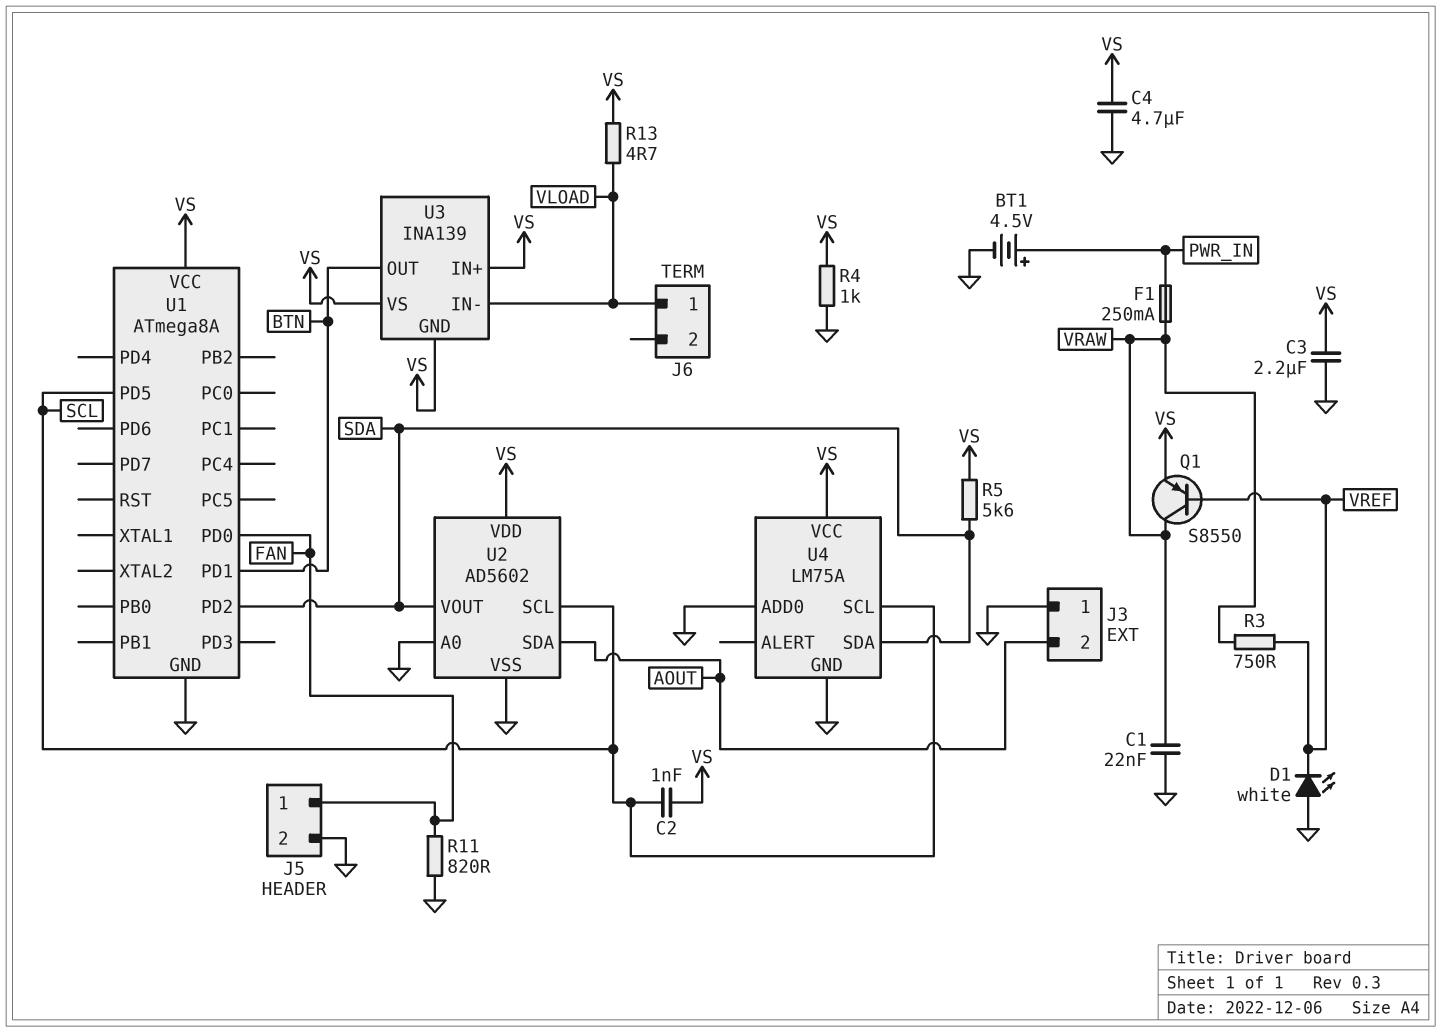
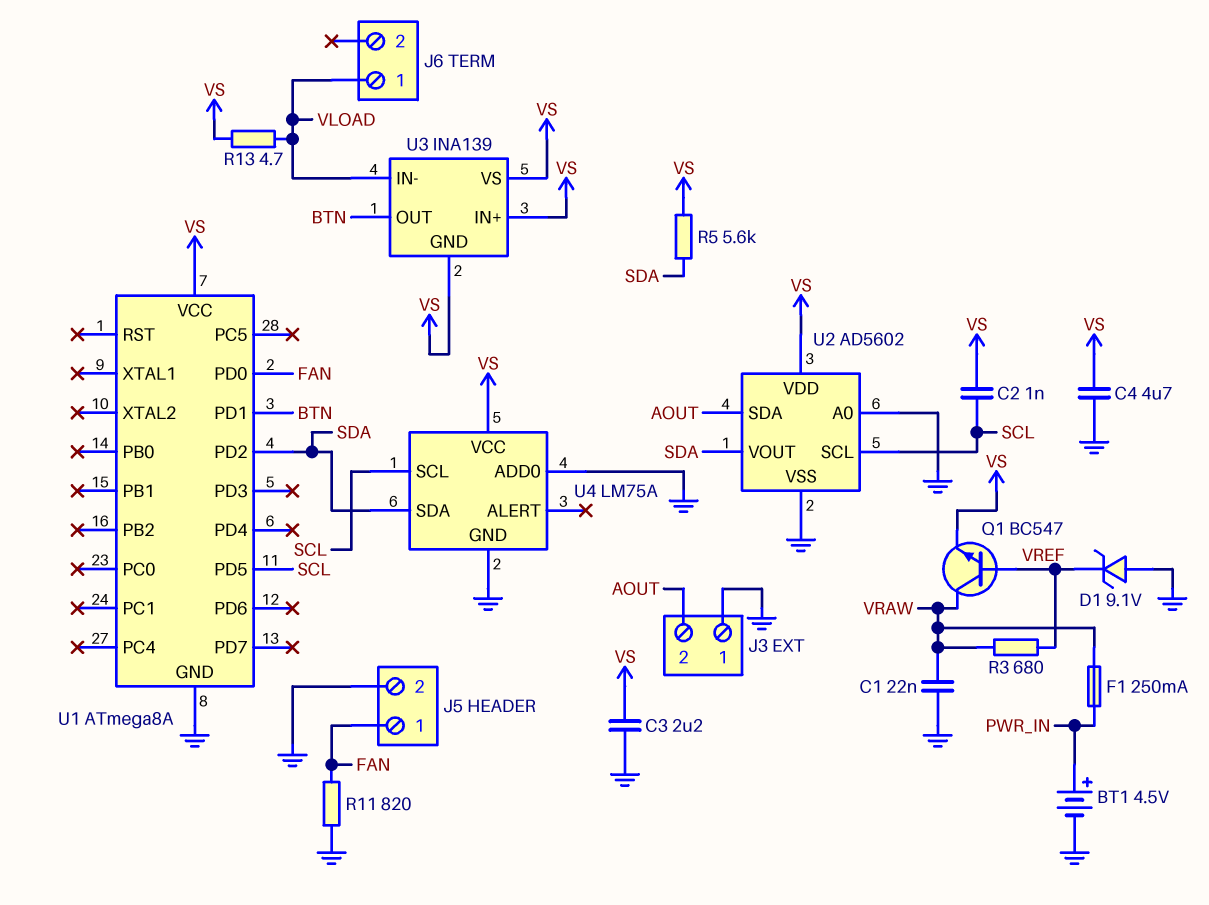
D1: LED white (A GND, K VREF) -> zener 9.1V (A GND, K VREF)
Q1: PNP S8550 (B VREF, C VRAW, E VS) -> NPN BC547 (B VREF, C VRAW, E VS)
R3: 750 (VRAW, VREF) -> 680 (VRAW, VREF)
R4: 1k (GND, VS) -> none

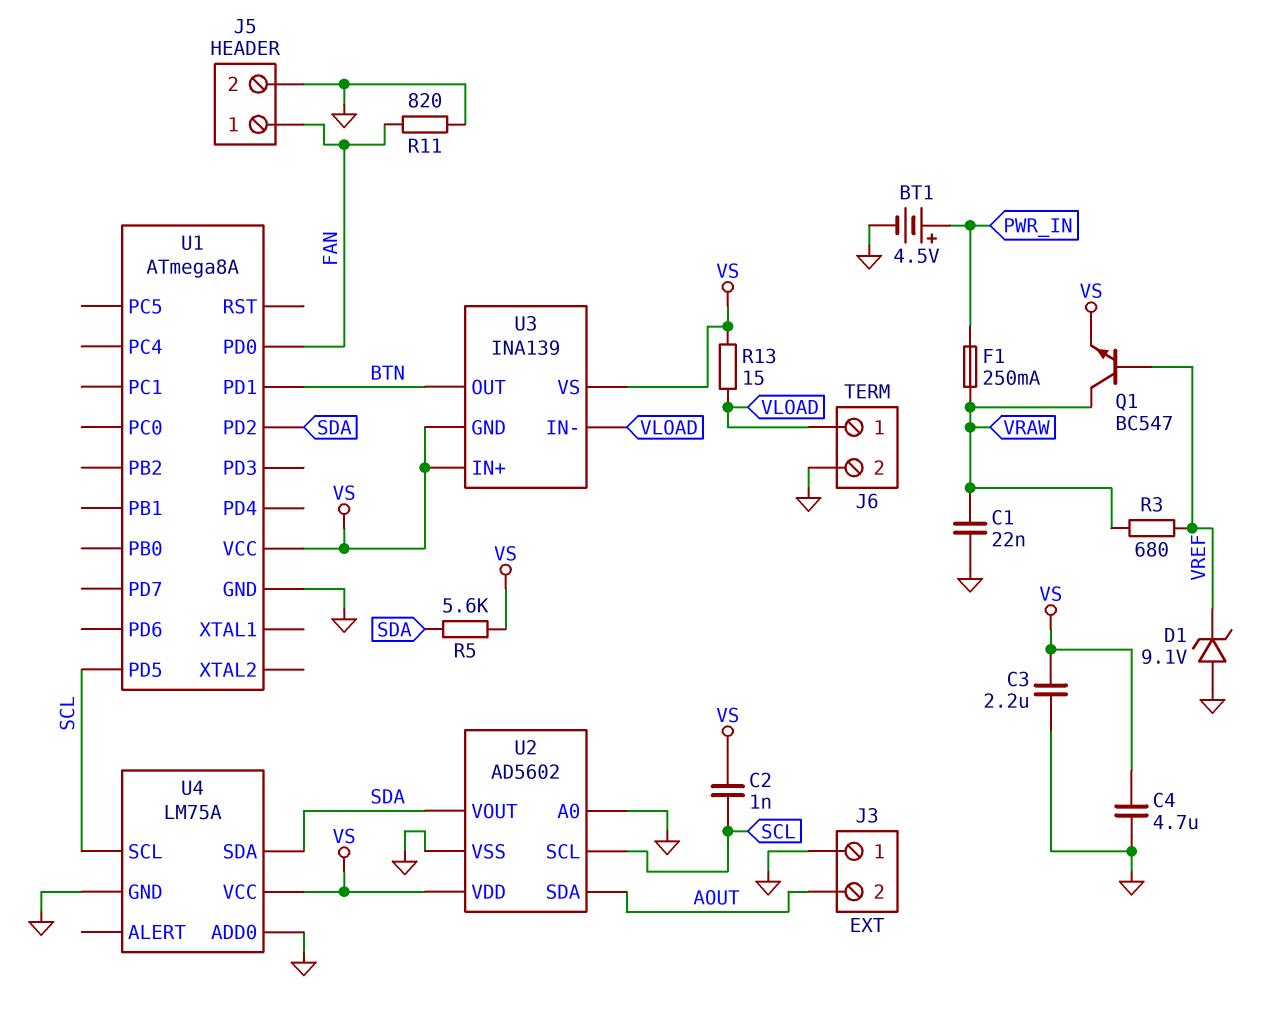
J6 pin 2: none -> GND
R13: 4.7 (VLOAD, VS) -> 15 (VLOAD, VS)

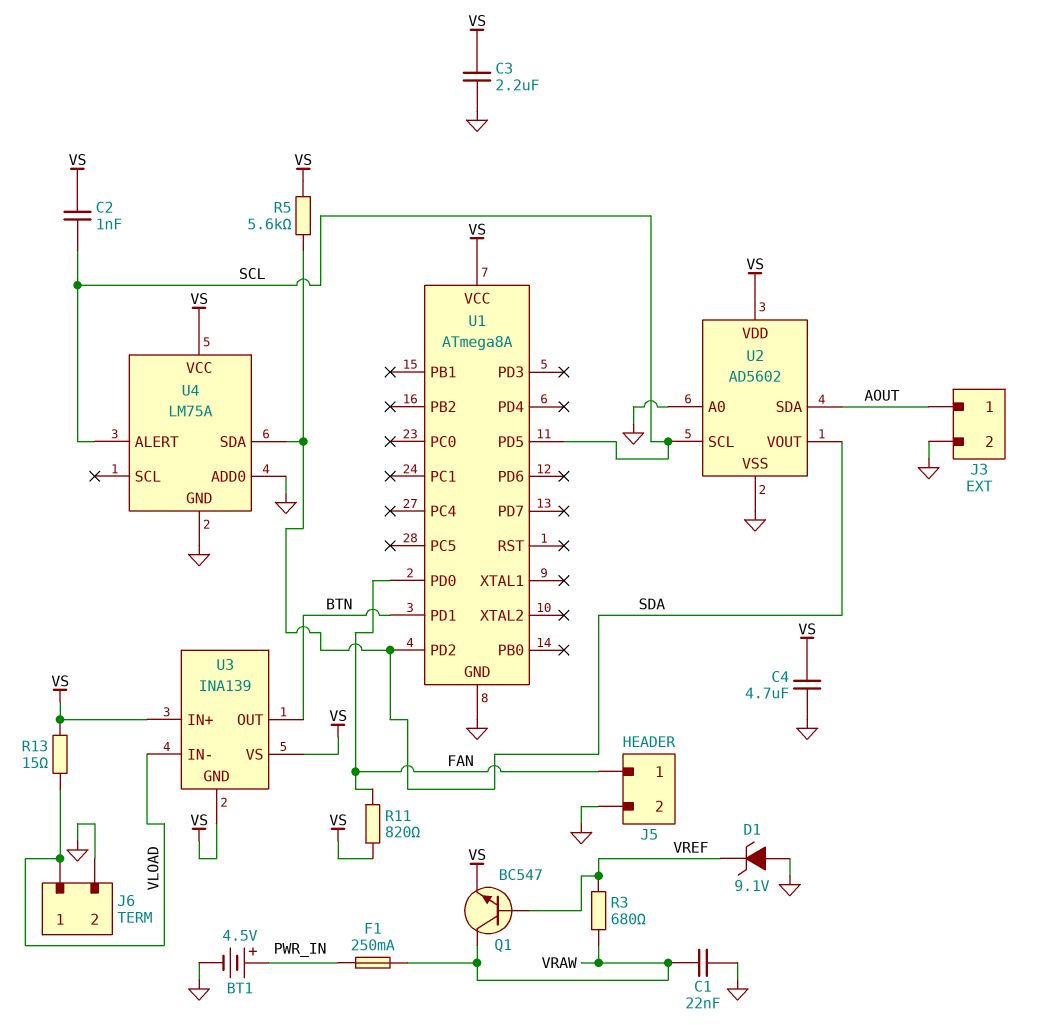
J3 pin 1: GND -> AOUT
J3 pin 2: AOUT -> GND
R11: 820 (FAN, GND) -> 820 (FAN, VS)
U4 pin ALERT: none -> SCL
U4 pin SCL: SCL -> none

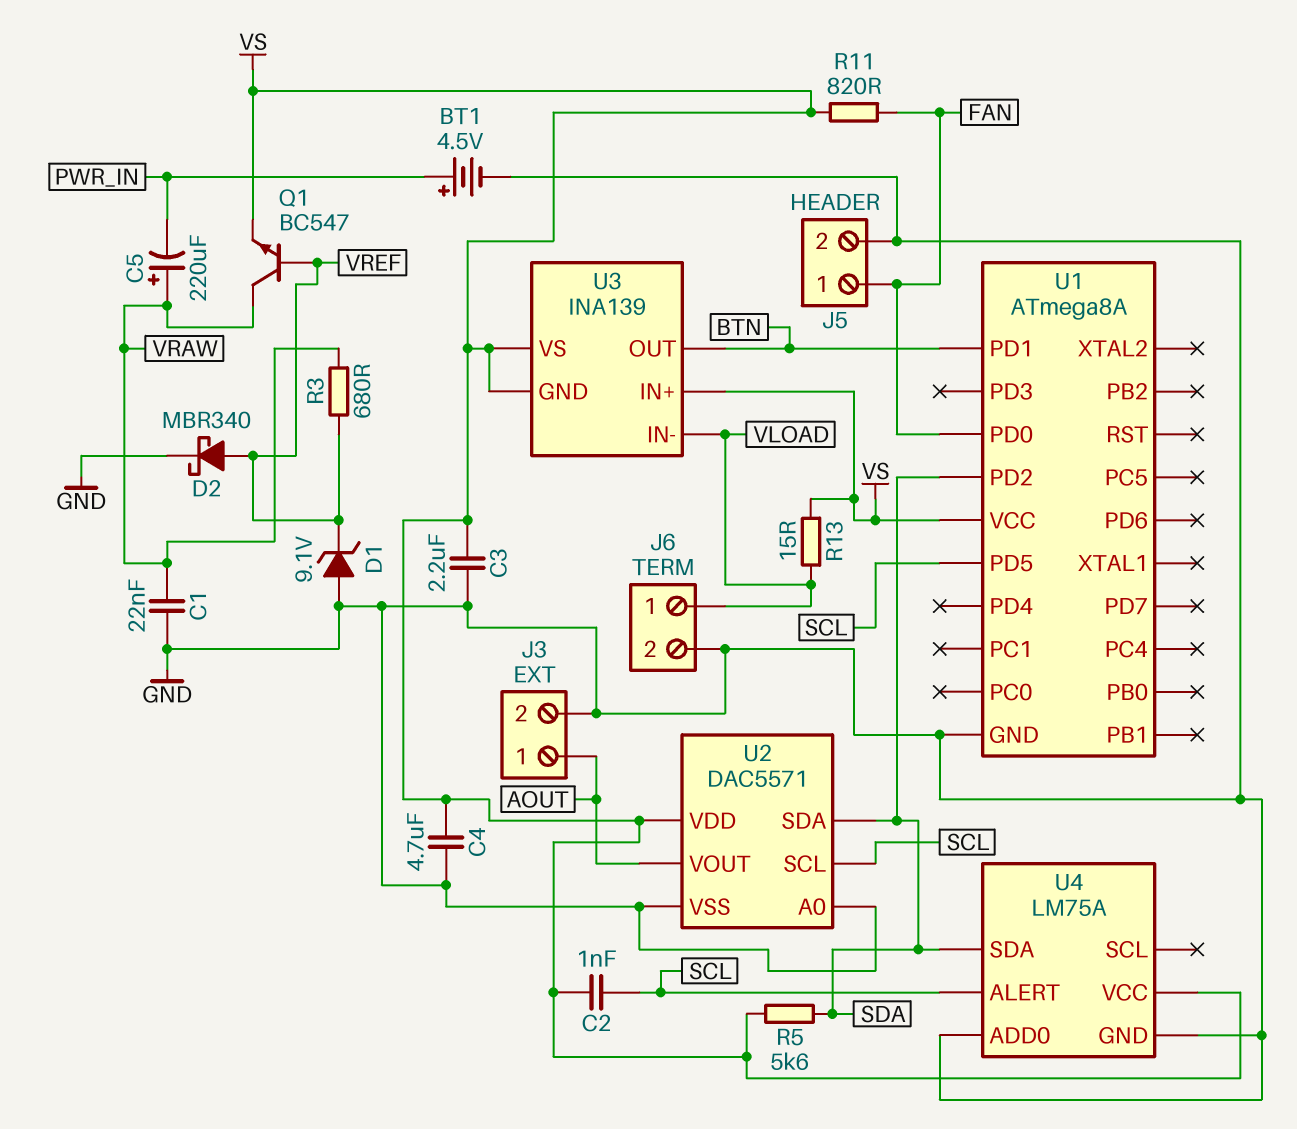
C5: none -> 220uF (plus VRAW, minus PWR_IN)
D2: none -> schottky MBR340 (A VREF, K GND)
F1: 250mA (PWR_IN, VRAW) -> none
U2: AD5602 -> DAC5571
U2 pin SDA: AOUT -> SDA
U2 pin VOUT: SDA -> AOUT

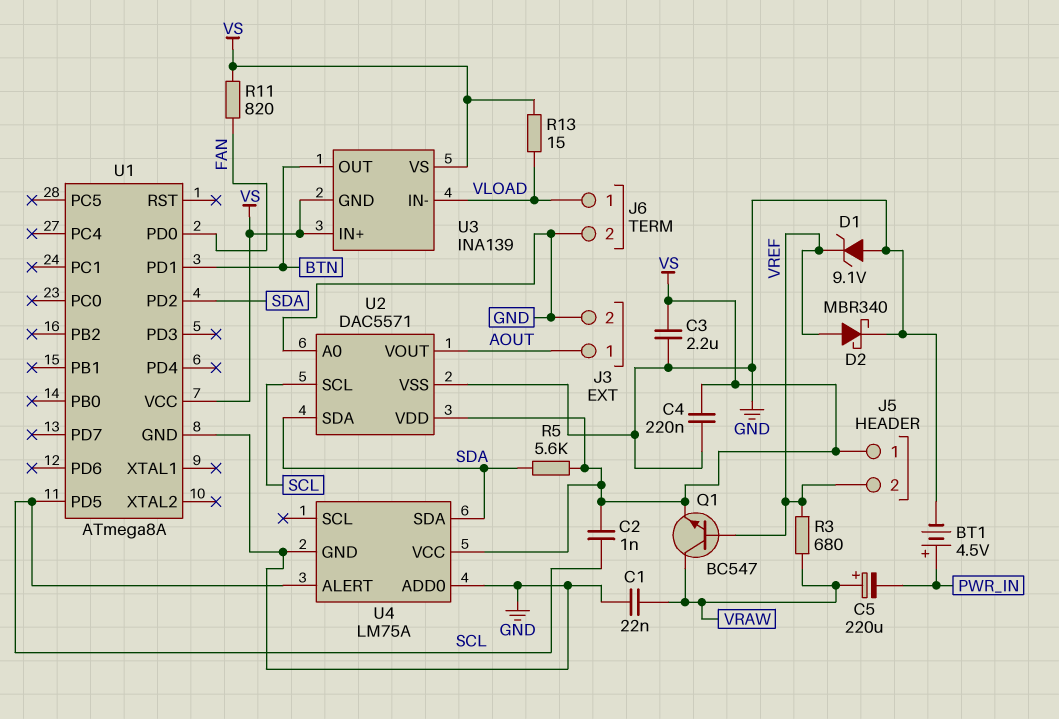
C4: 4.7uF (GND, VS) -> 220nF (GND, VS)
J5 pin 1: FAN -> VS
J5 pin 2: GND -> VREF

